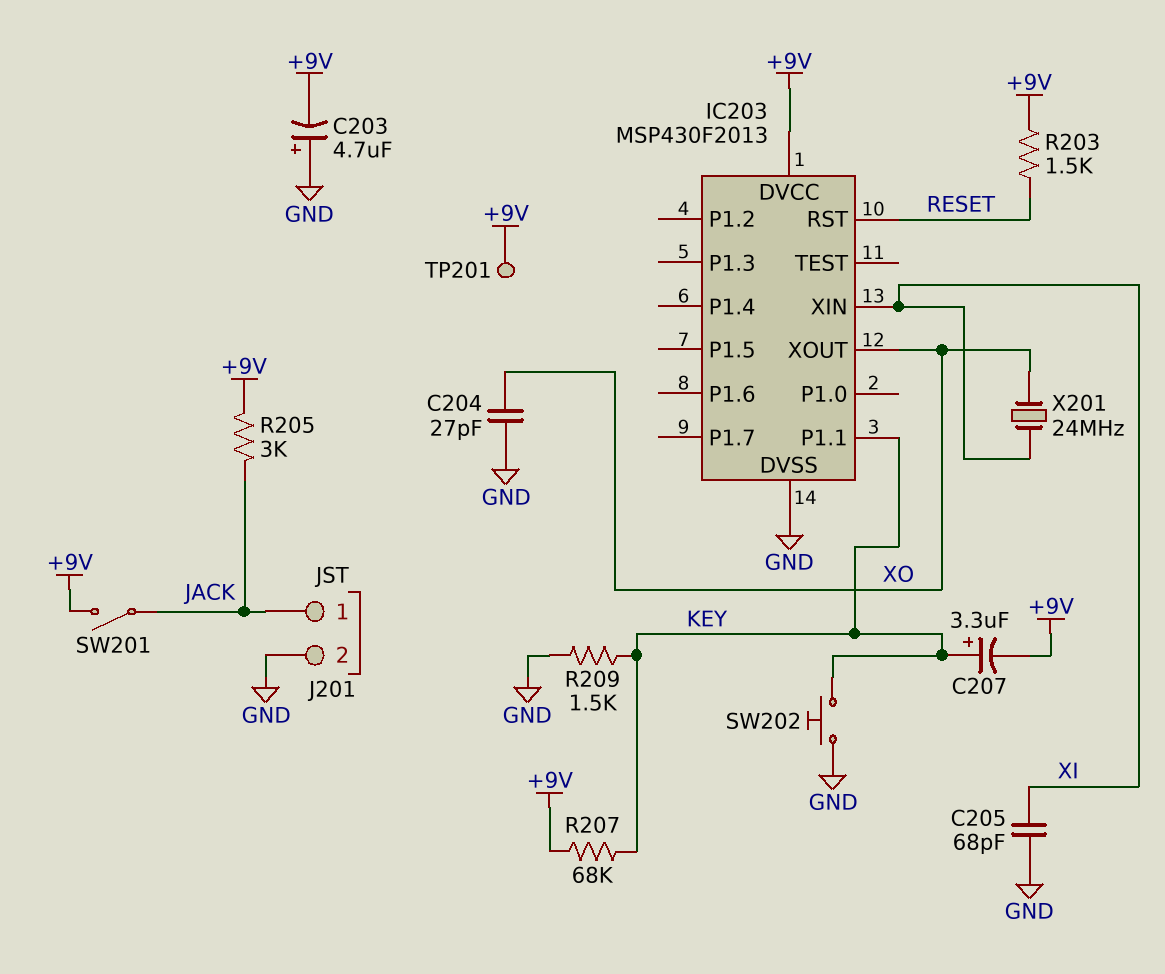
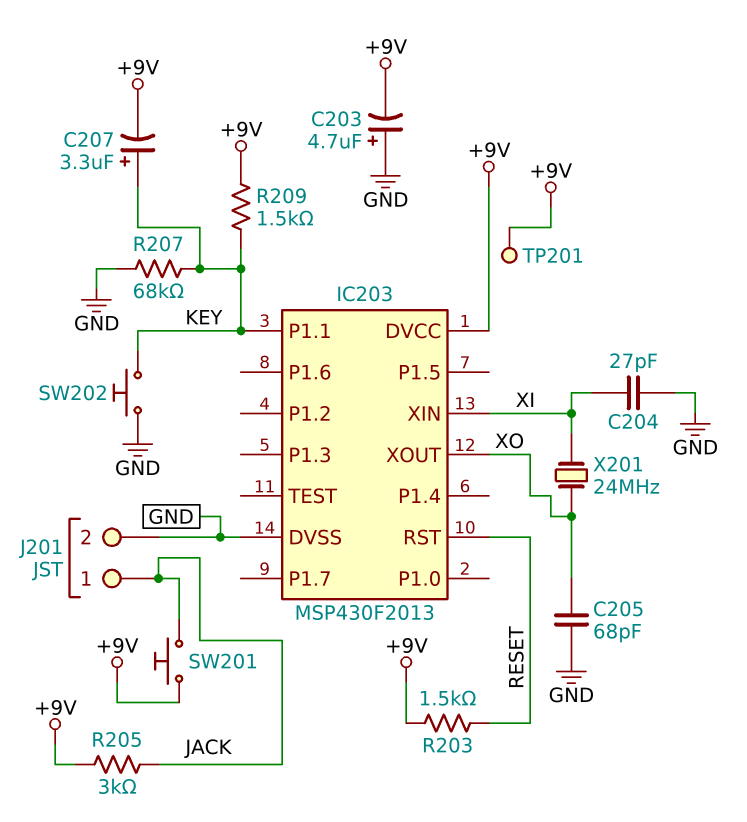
C204: 27pF (GND, XO) -> 27pF (GND, XI)
C205: 68pF (GND, XI) -> 68pF (GND, XO)
R207: 68k (+9V, KEY) -> 68k (GND, KEY)
R209: 1.5k (GND, KEY) -> 1.5k (+9V, KEY)
SW201: switch (+9V, JACK) -> button (+9V, JACK)

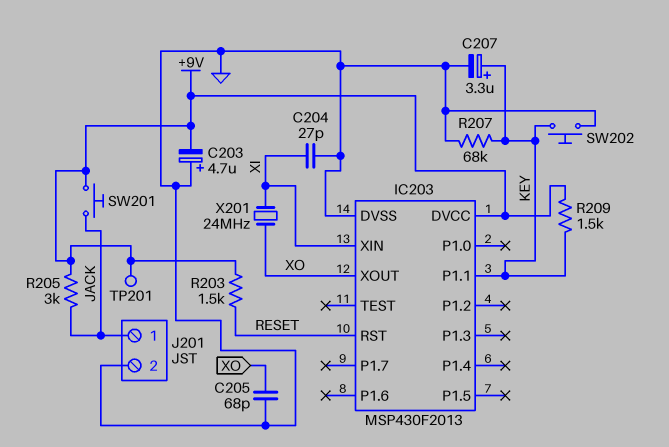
C207: 3.3uF (plus KEY, minus +9V) -> 3.3uF (plus KEY, minus GND)

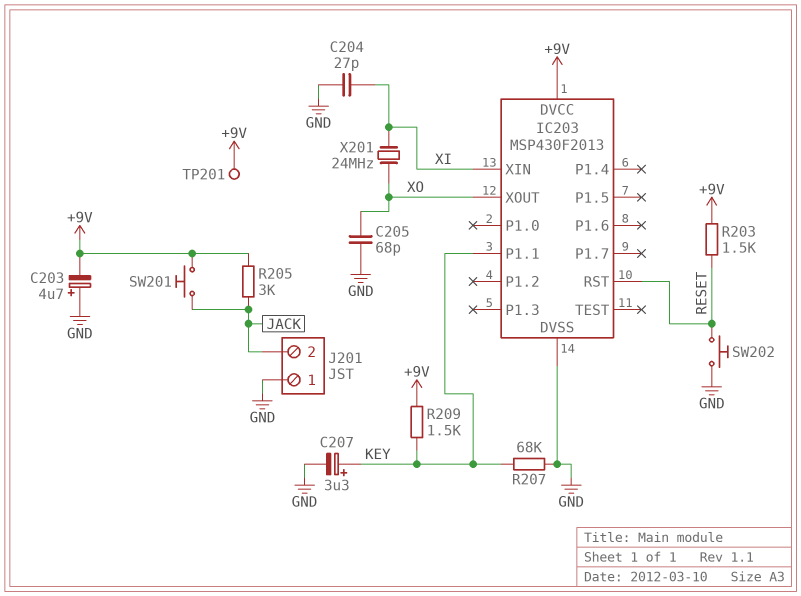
J201 pin 1: JACK -> GND
J201 pin 2: GND -> JACK
SW202: button (GND, KEY) -> button (GND, RESET)

